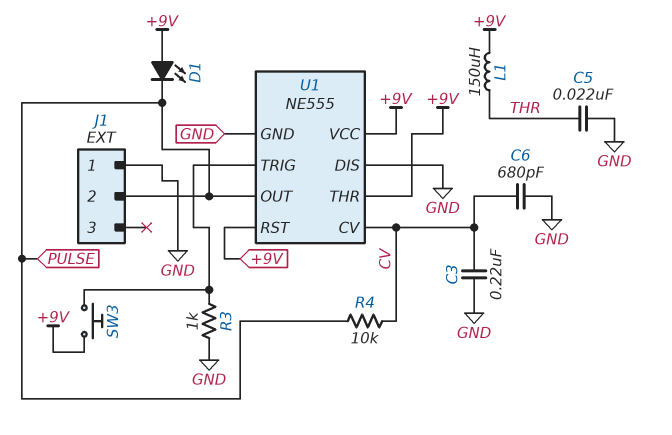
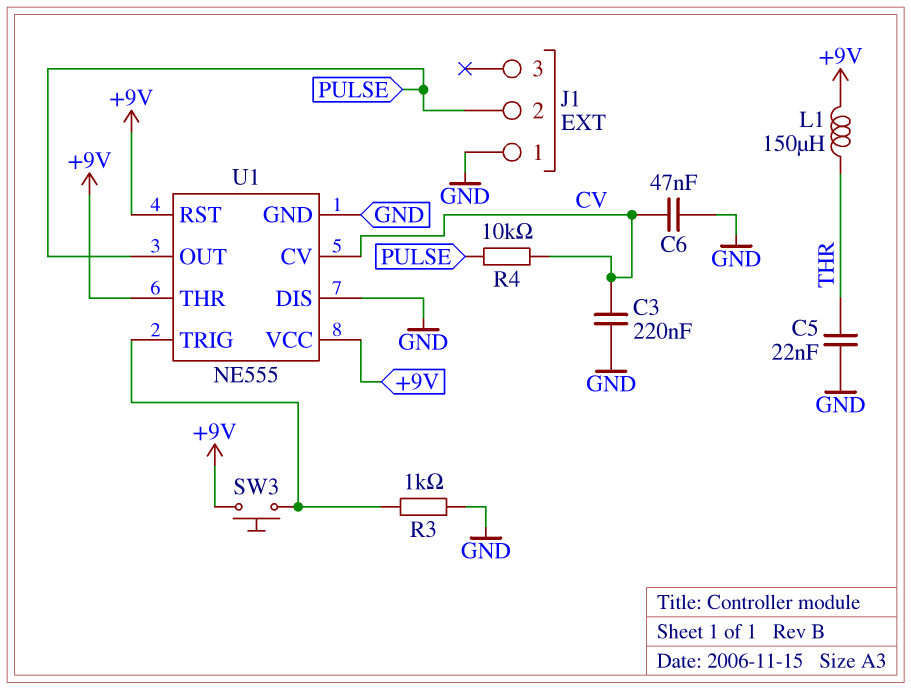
C6: 680pF (CV, GND) -> 47nF (CV, GND)
D1: LED (A +9V, K PULSE) -> none

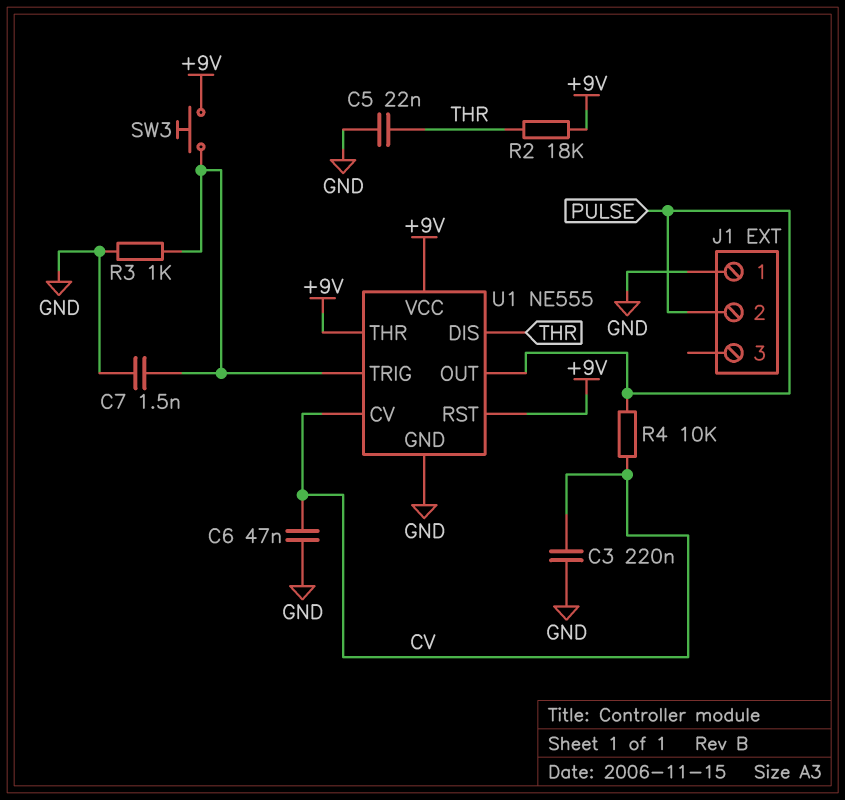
C7: none -> 1.5nF (GND, U1/TRIG)
L1: 150uH (+9V, THR) -> none
R2: none -> 18k (+9V, THR)
U1 pin DIS: GND -> THR

